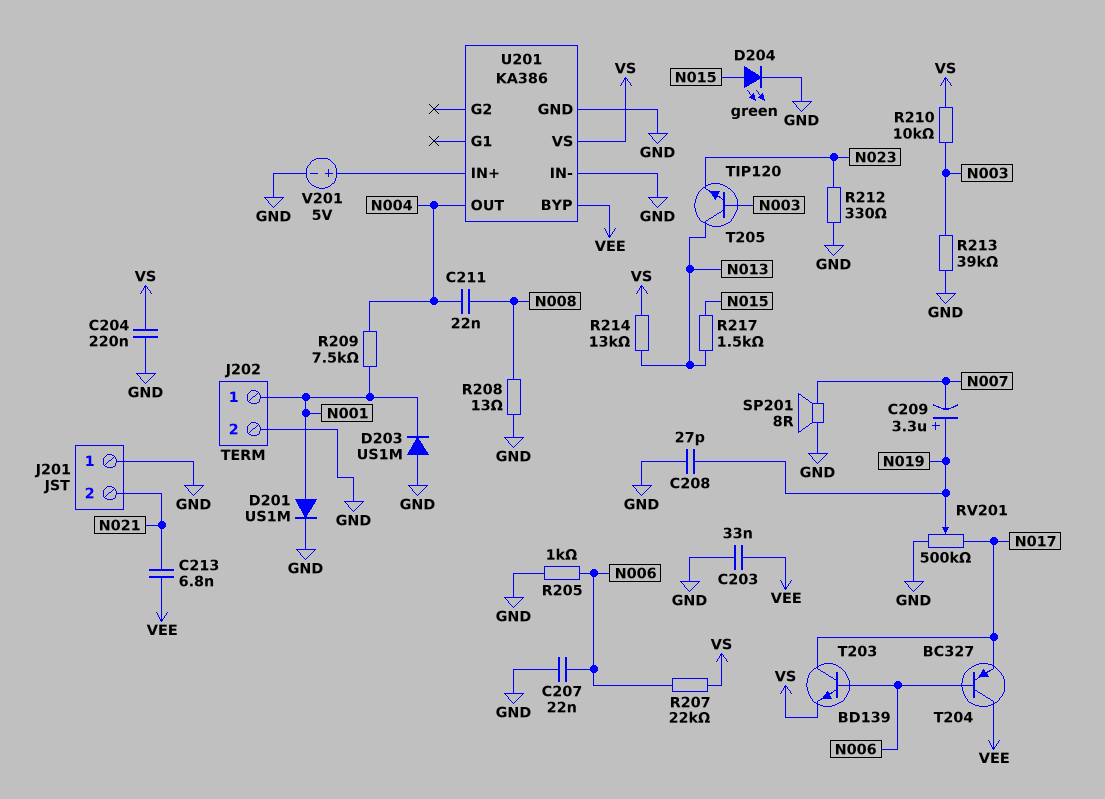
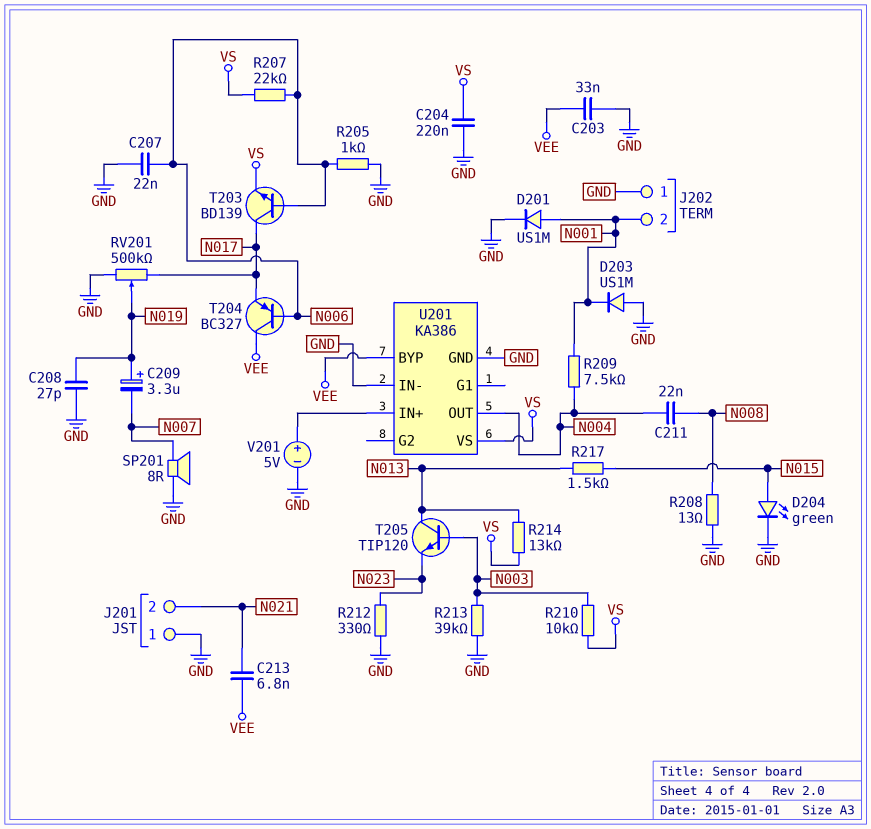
J202 pin 1: N001 -> GND
J202 pin 2: GND -> N001

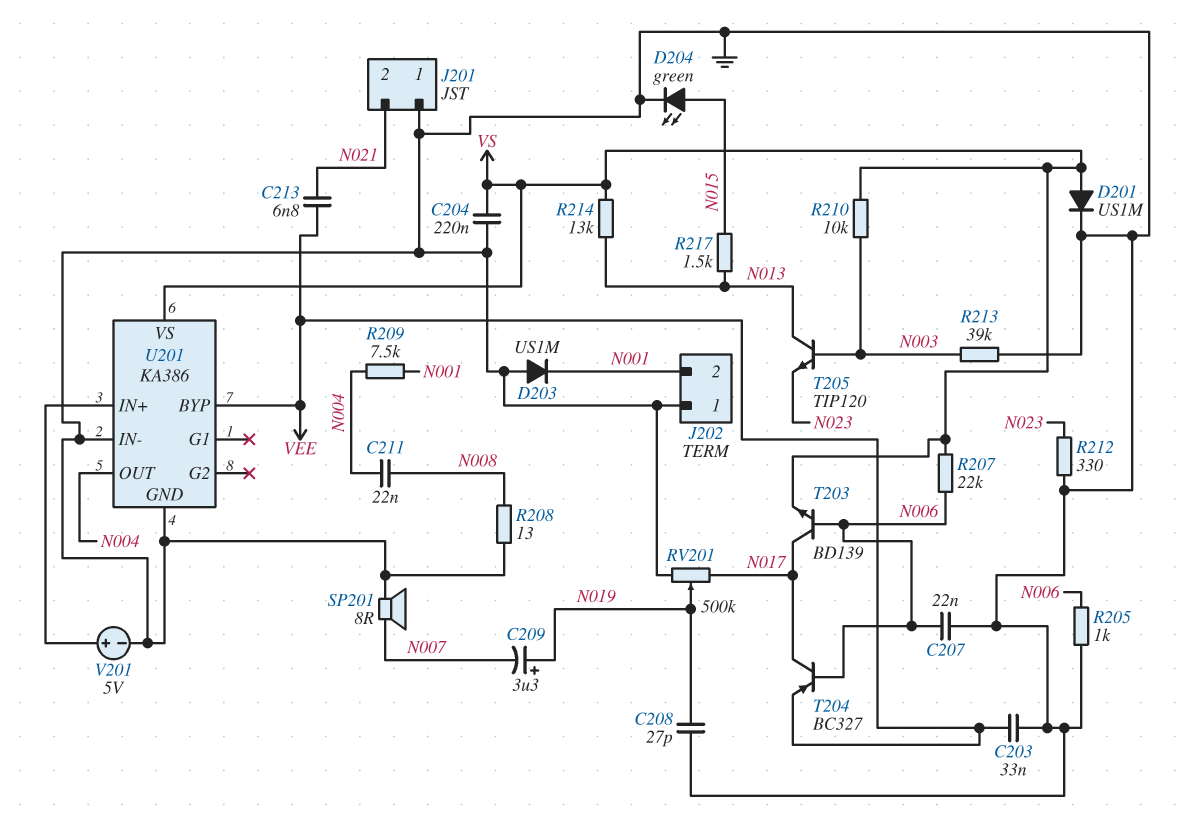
D201: diode US1M (A N001, K GND) -> diode US1M (A VS, K GND)
T204: PNP BC327 (B N006, C VEE, E N017) -> PNP BC327 (B N006, C N017, E VEE)

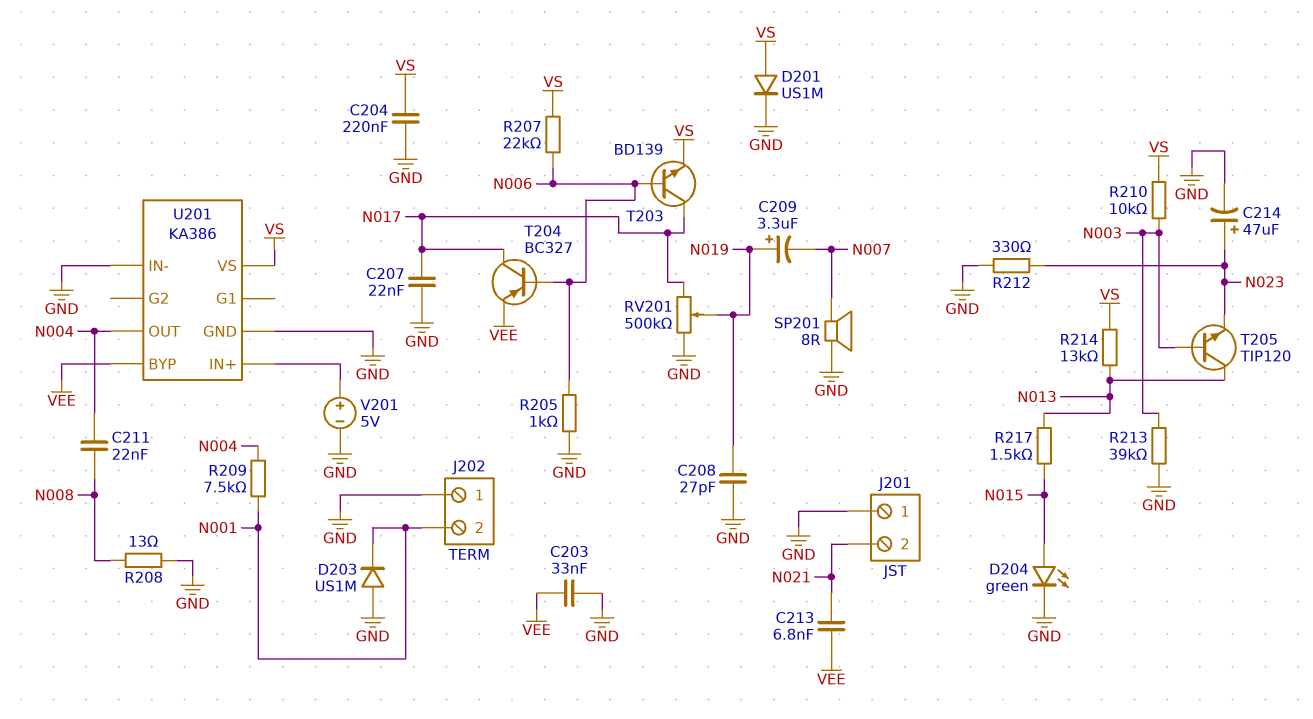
C207: 22nF (GND, N006) -> 22nF (GND, N017)
C214: none -> 47uF (plus N023, minus GND)

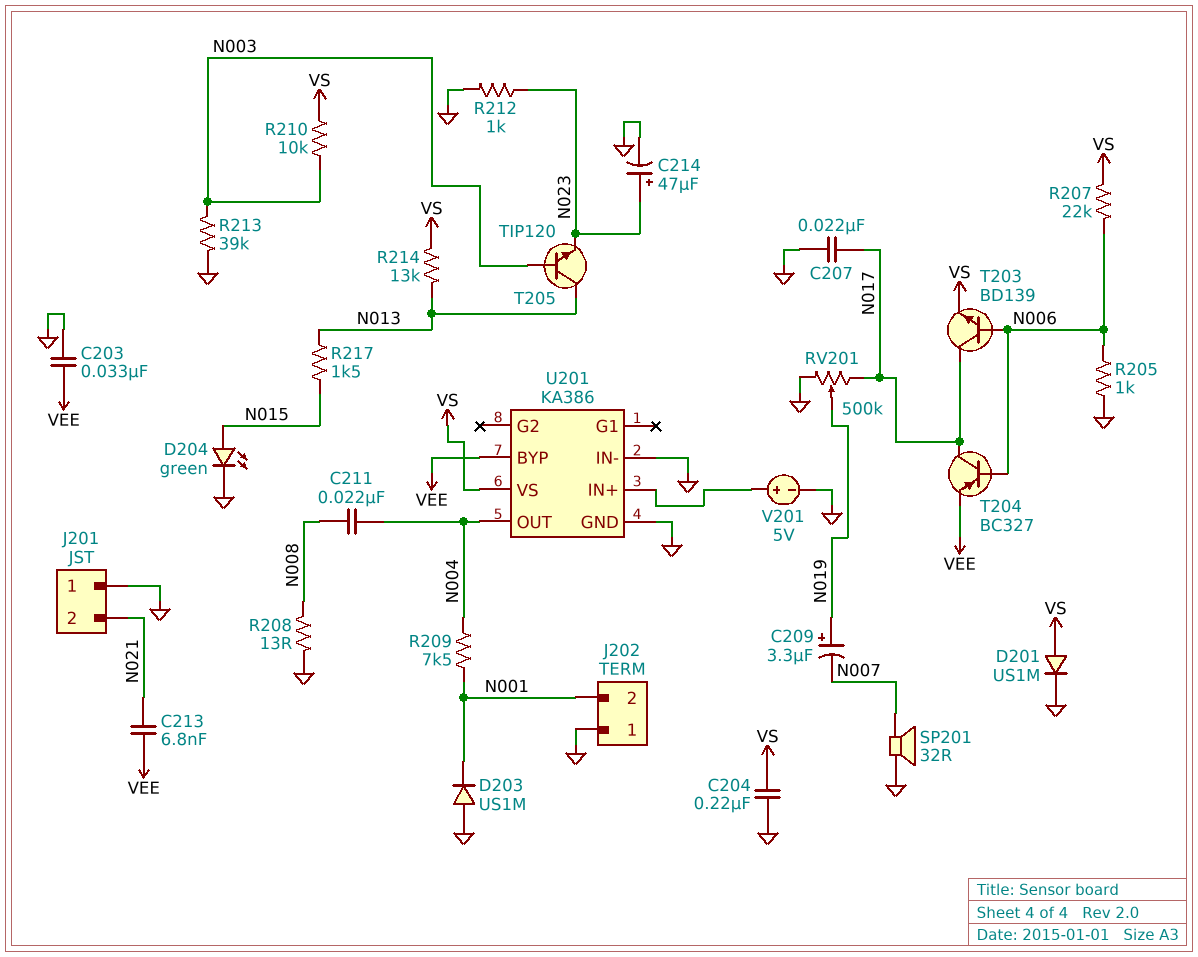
C208: 27pF (GND, N019) -> none
R212: 330 (GND, N023) -> 1k (GND, N023)
SP201: speaker 8R (GND, N007) -> speaker 32R (GND, N007)

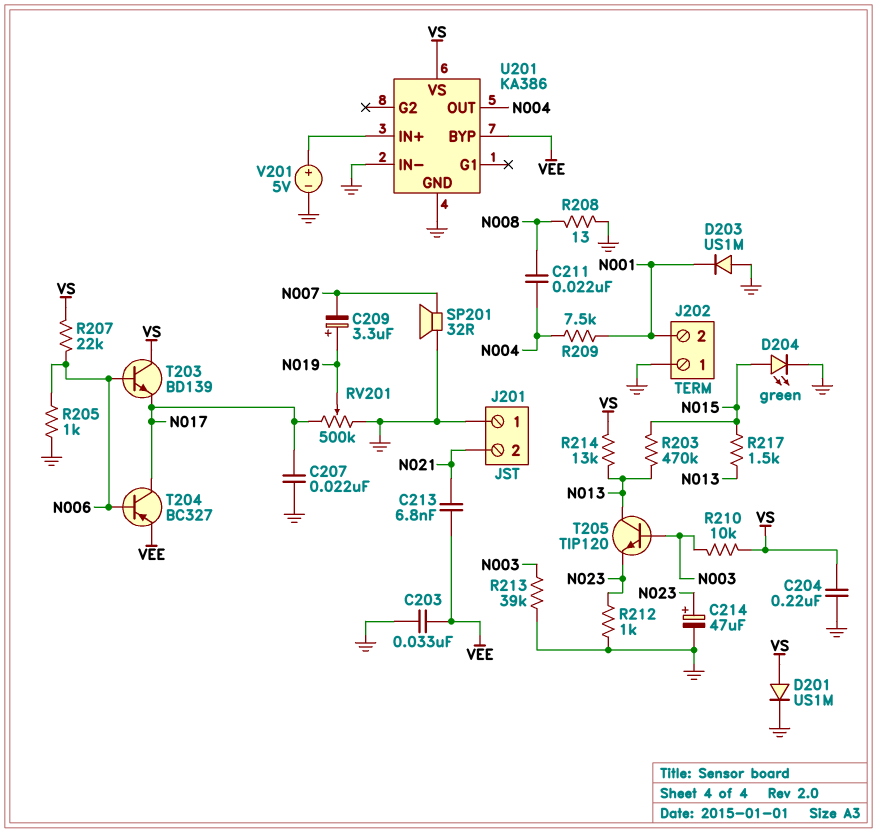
R203: none -> 470k (N013, N015)
T203: NPN BD139 (B N006, C N017, E VS) -> NPN BD139 (B N006, C VS, E N017)

